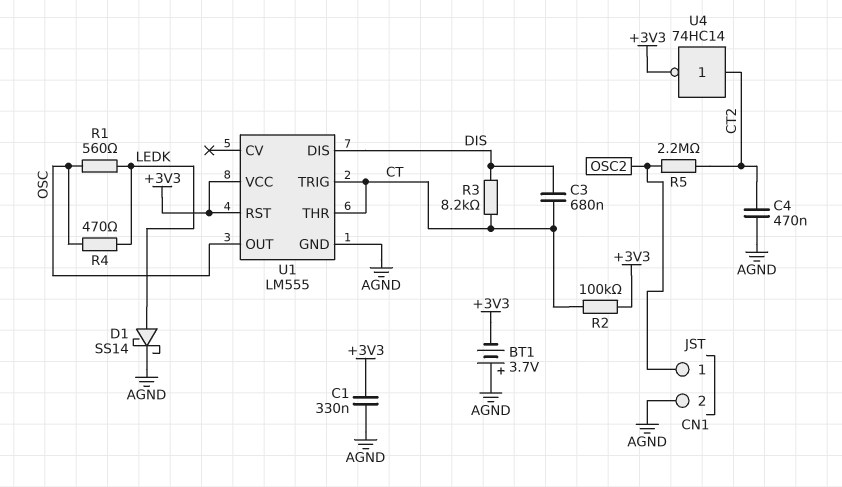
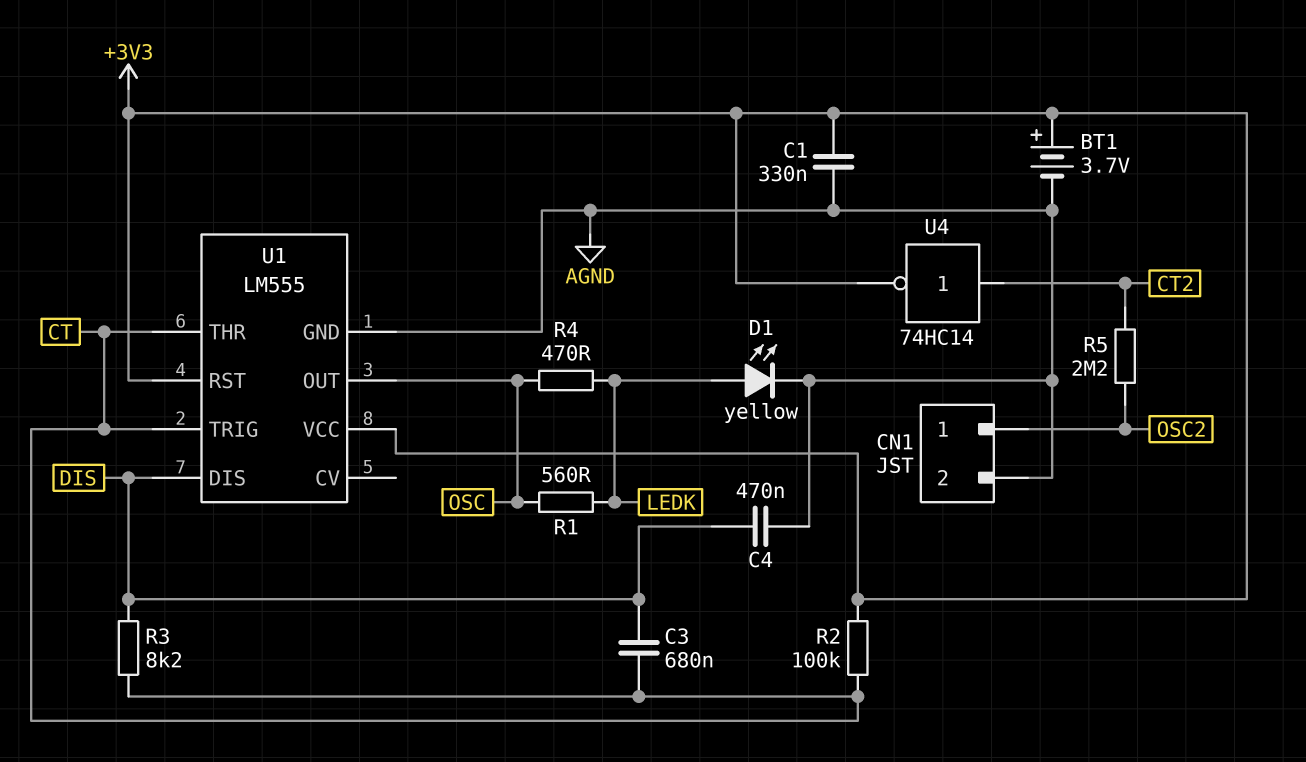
BT1: 3.7V (plus AGND, minus +3V3) -> 3.7V (plus +3V3, minus AGND)
C4: 470nF (AGND, CT2) -> 470nF (AGND, DIS)
D1: schottky SS14 (A LEDK, K AGND) -> LED yellow (A LEDK, K AGND)

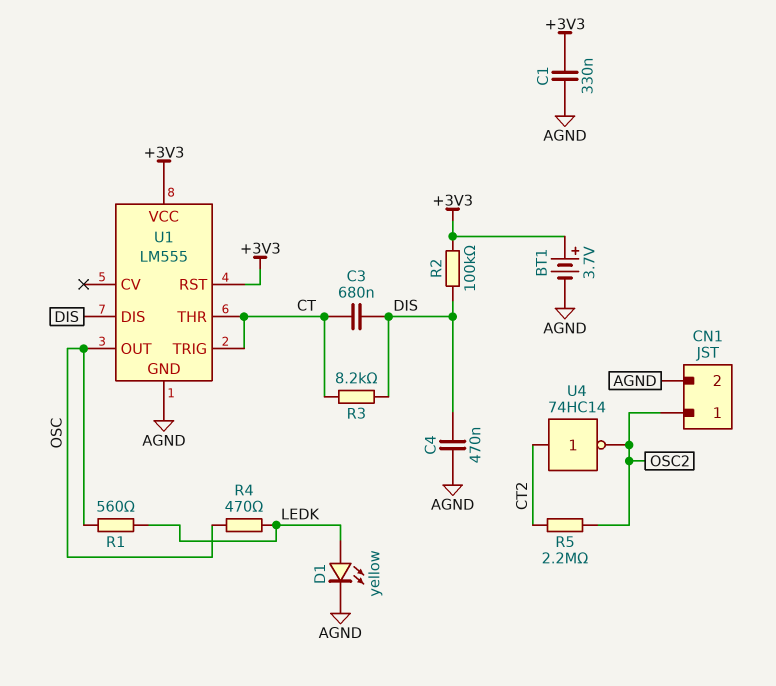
R2: 100k (+3V3, CT) -> 100k (+3V3, DIS)
U4: NOT 74HC14 (in CT2, out +3V3) -> NOT 74HC14 (in CT2, out OSC2)

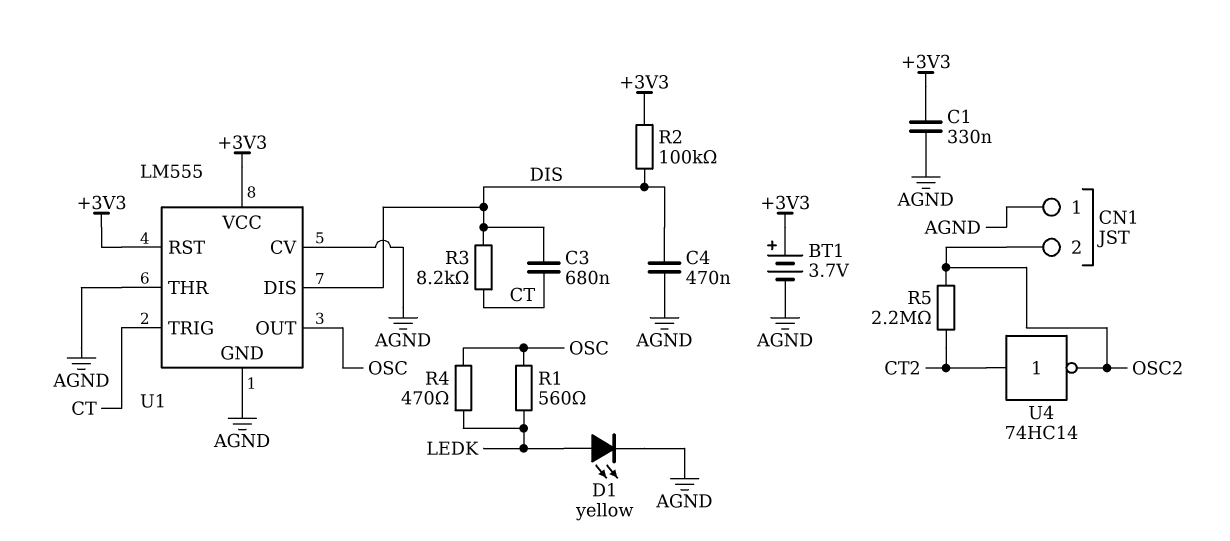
CN1 pin 1: OSC2 -> AGND
CN1 pin 2: AGND -> OSC2
U1 pin CV: none -> AGND
U1 pin THR: CT -> AGND

